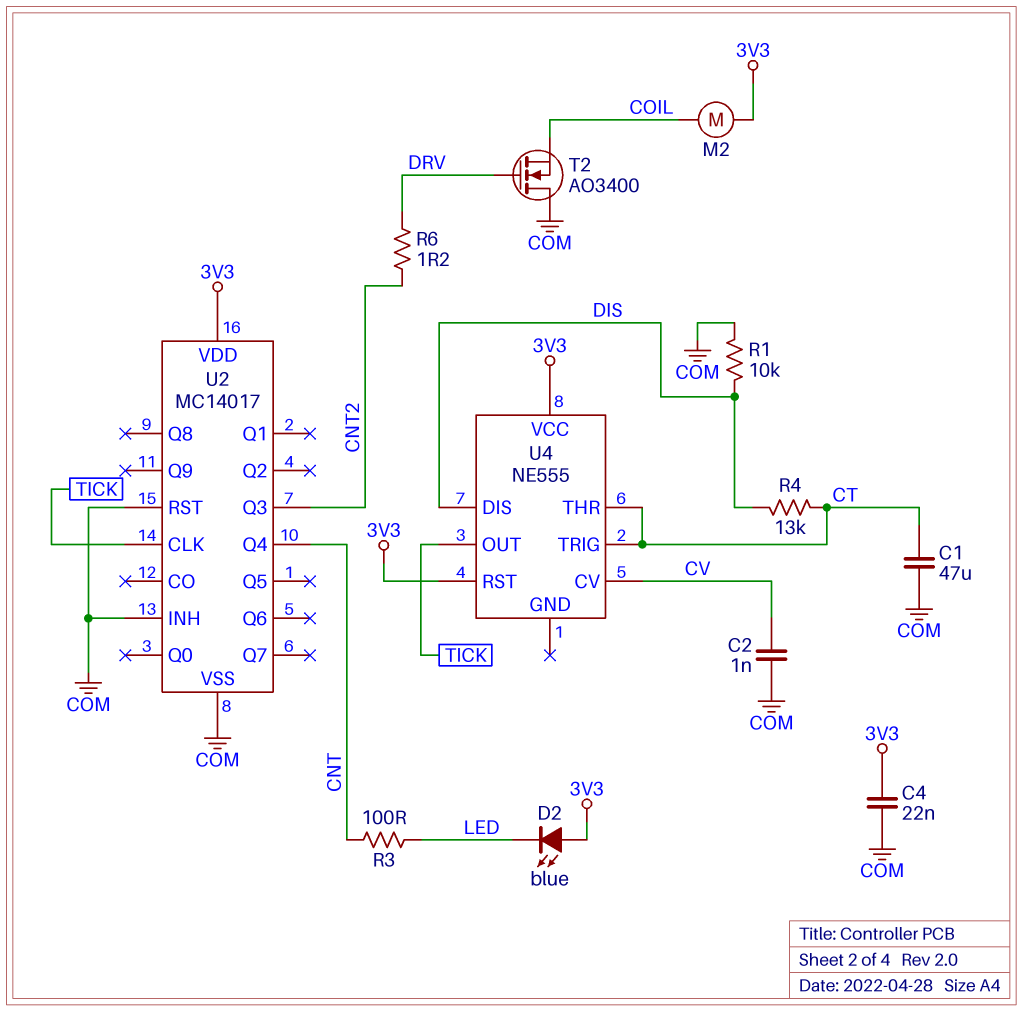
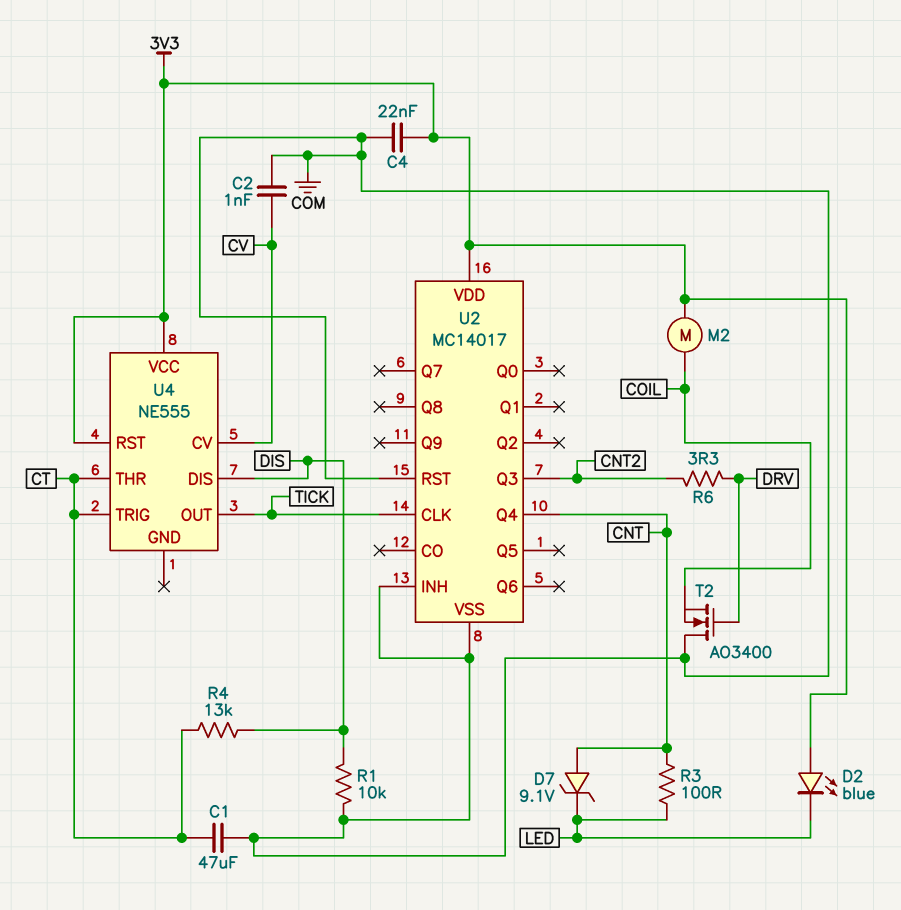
D7: none -> zener 9.1V (A CNT, K LED)
R6: 1.2 (CNT2, DRV) -> 3.3 (CNT2, DRV)

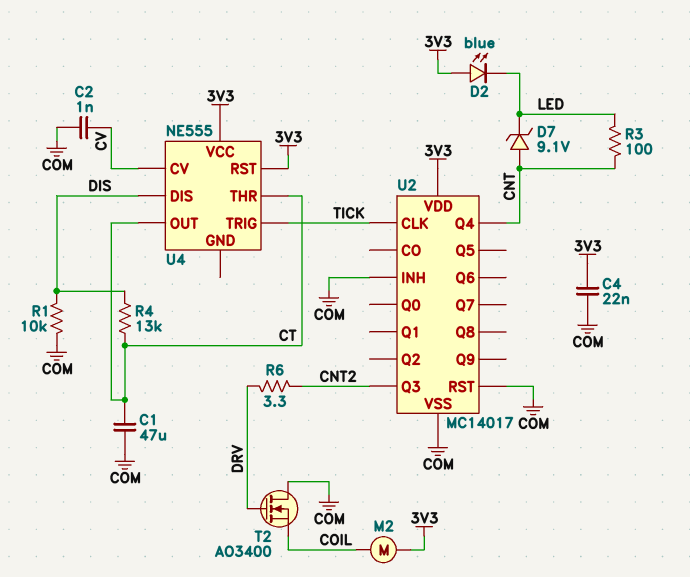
U4 pin OUT: TICK -> CT
U4 pin TRIG: CT -> TICK

